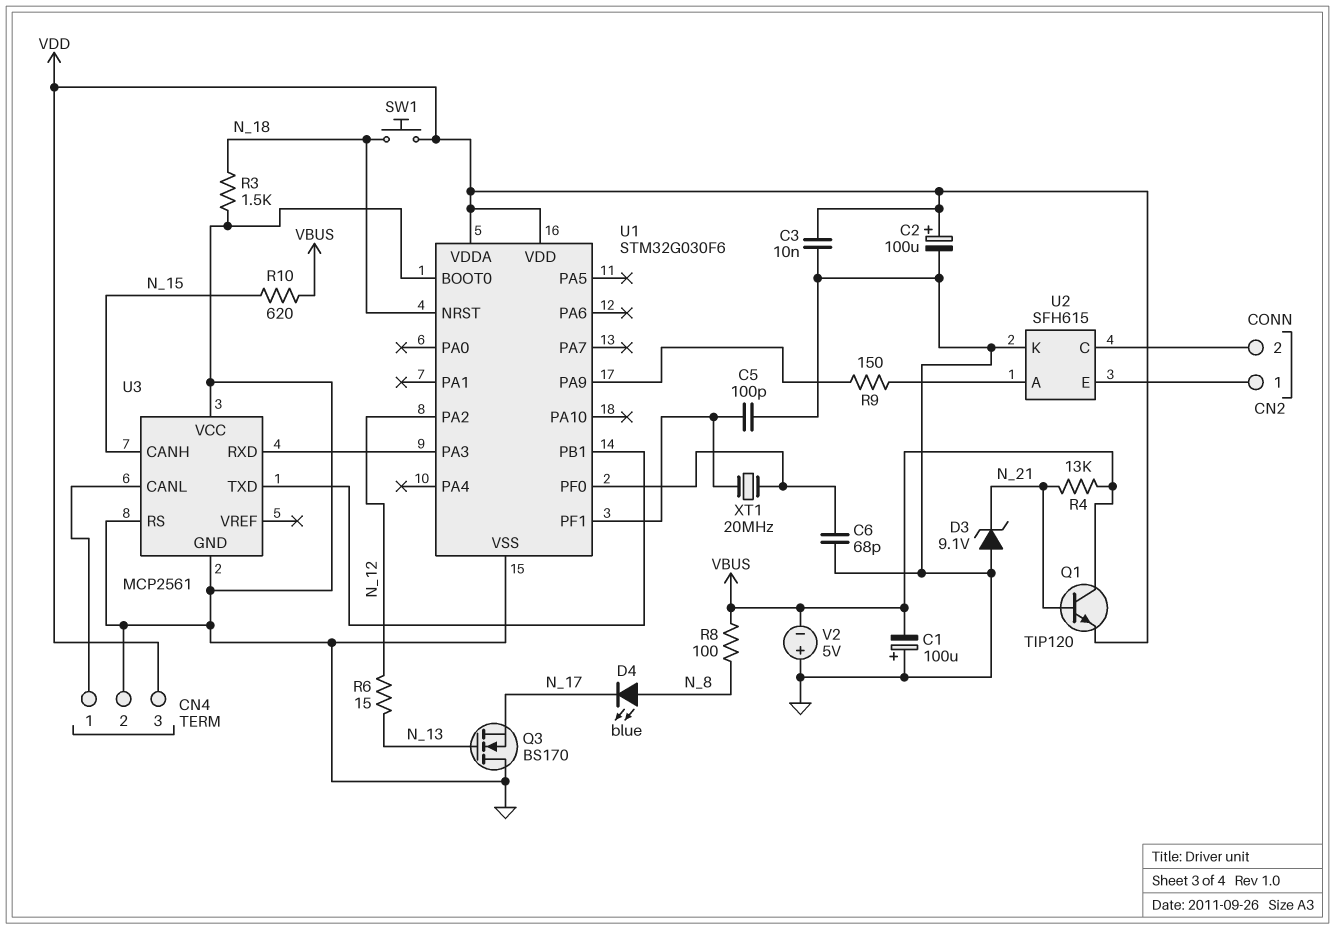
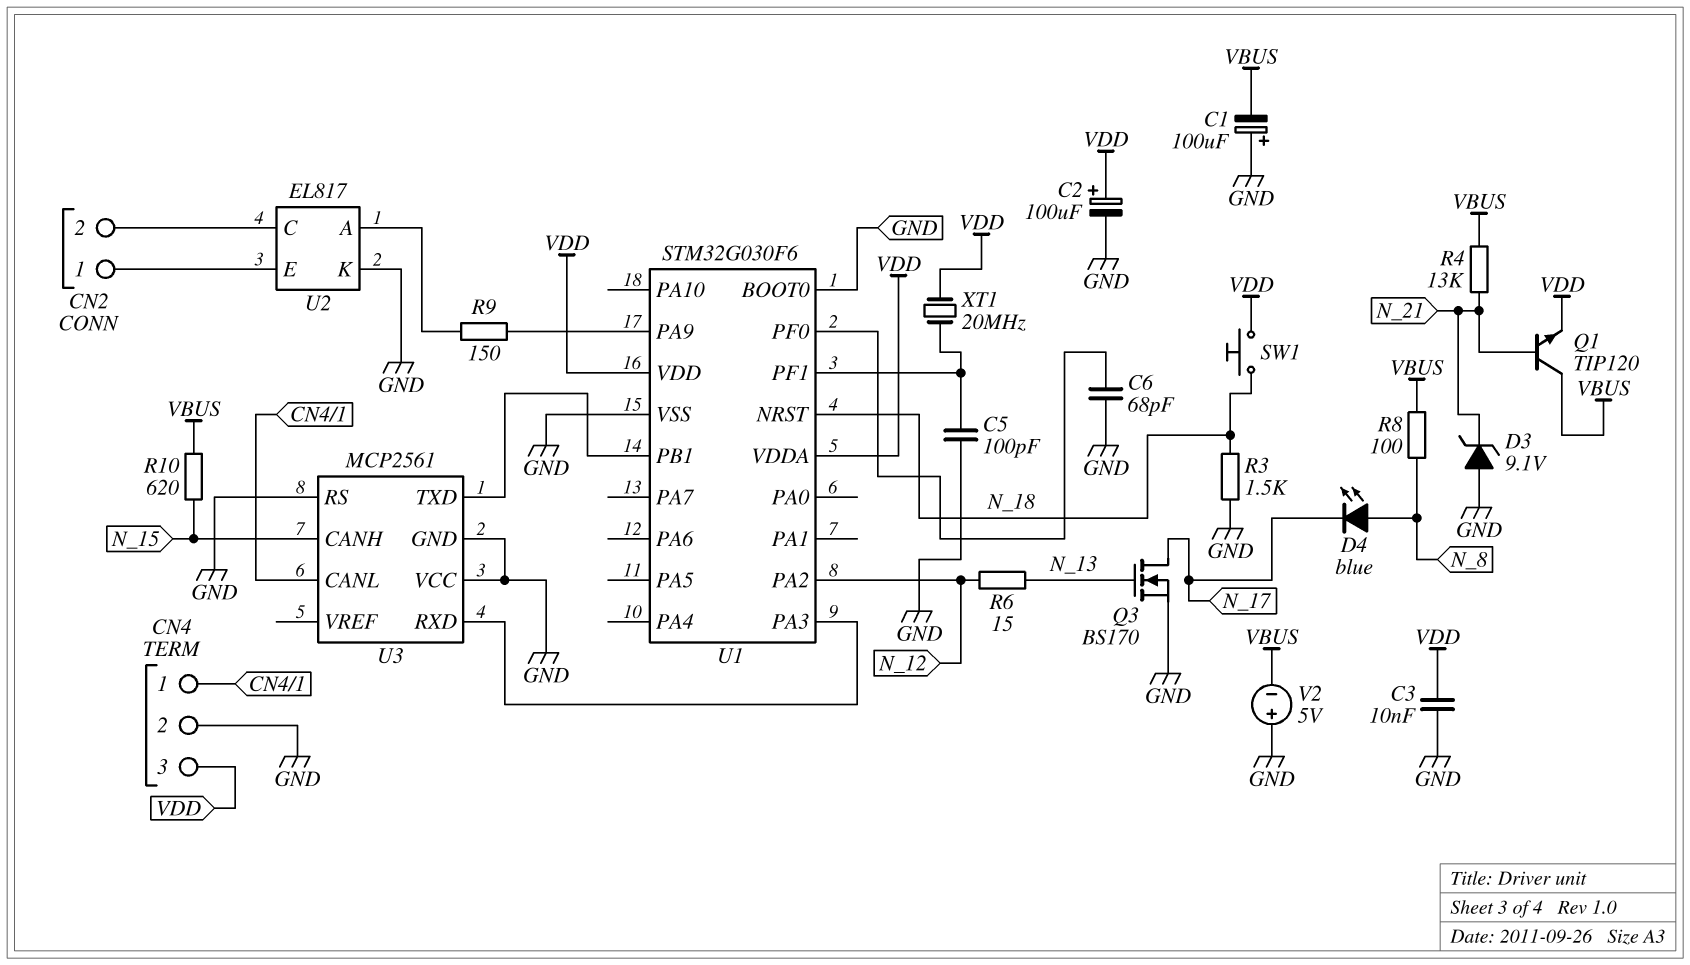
Q3: NMOS BS170 (G N_13, D GND, S N_17) -> NMOS BS170 (G N_13, D N_17, S GND)
U2: SFH615 -> EL817
XT1: 20MHz (U1/PF0, U1/PF1) -> 20MHz (U1/PF1, VDD)

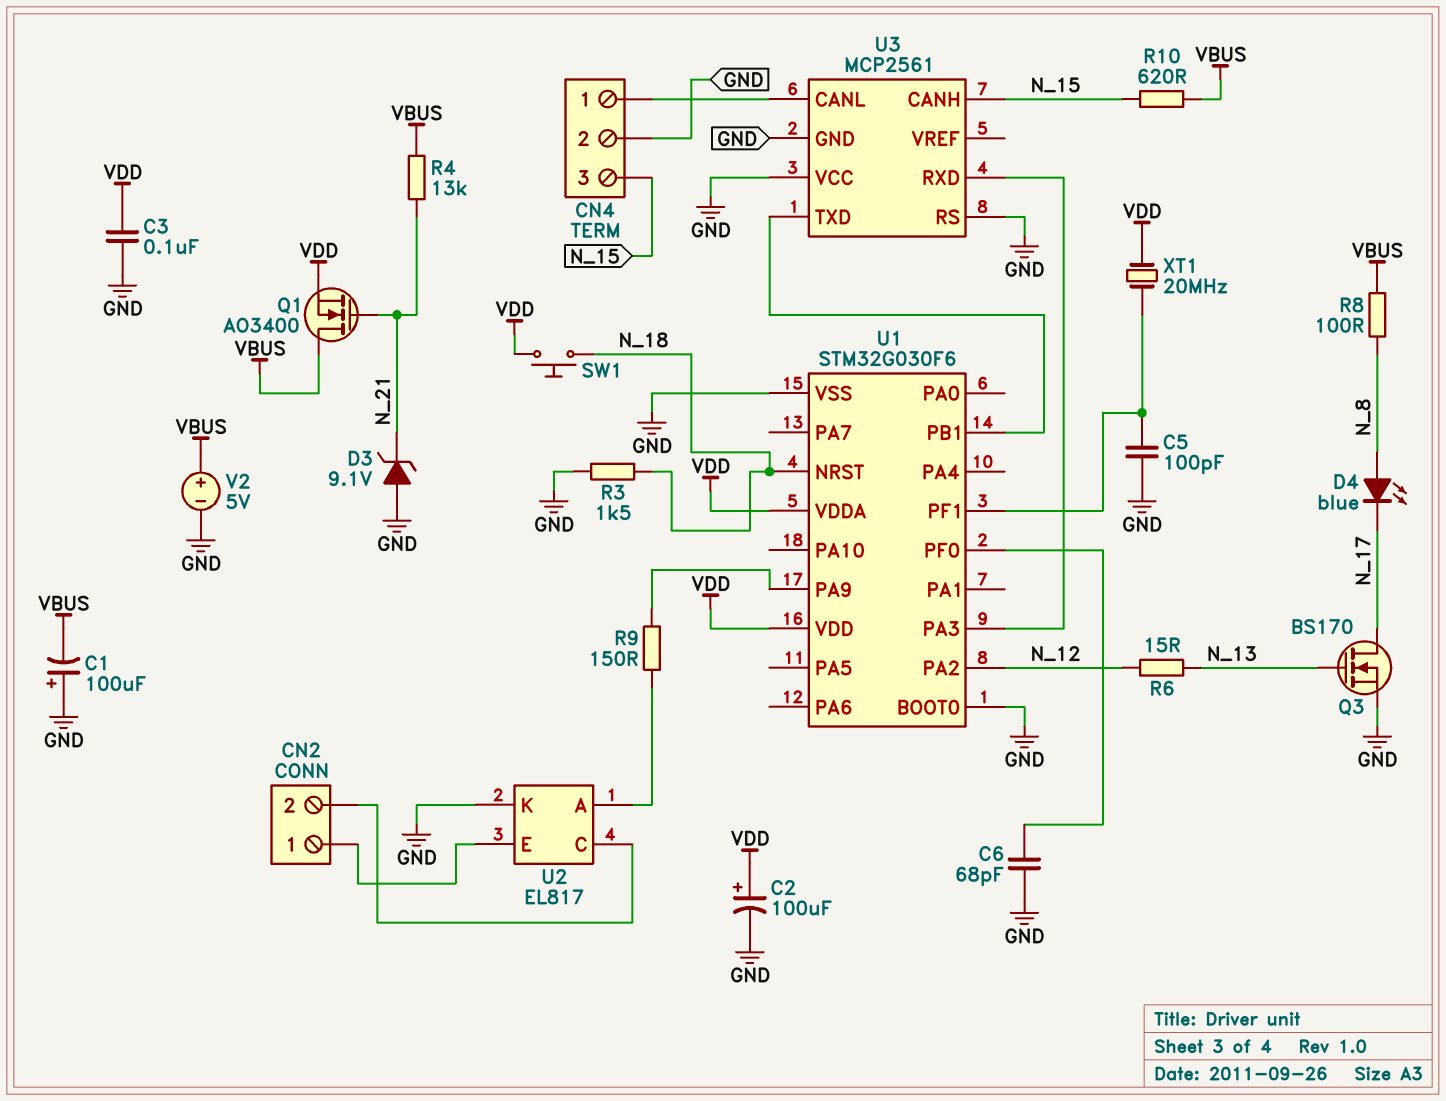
C3: 10nF (GND, VDD) -> 100nF (GND, VDD)
CN4 pin 3: VDD -> N_15
Q1: NPN TIP120 (B N_21, C VBUS, E VDD) -> NMOS AO3400 (G N_21, D VBUS, S VDD)
V2: 5V (plus GND, minus VBUS) -> 5V (plus VBUS, minus GND)

